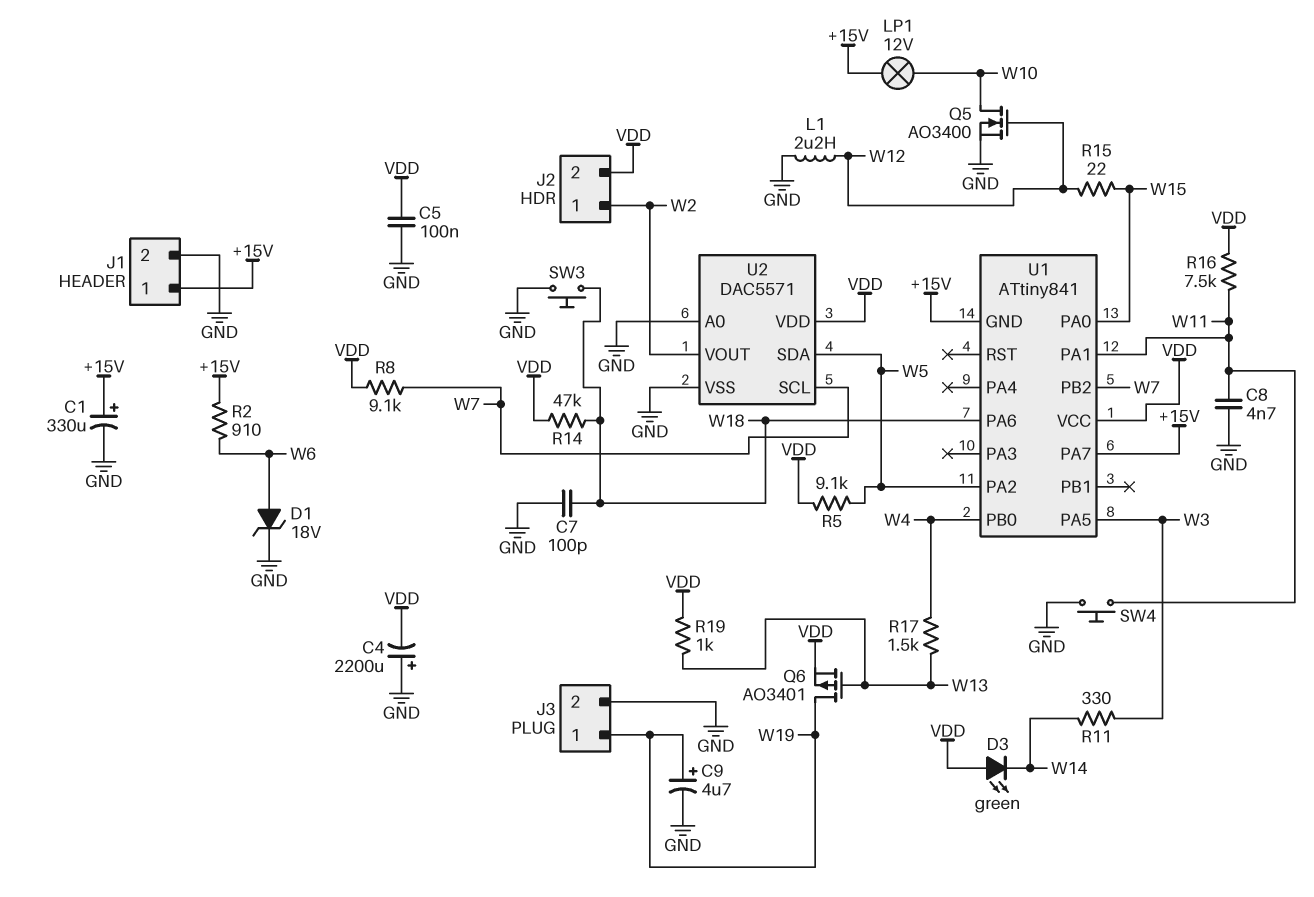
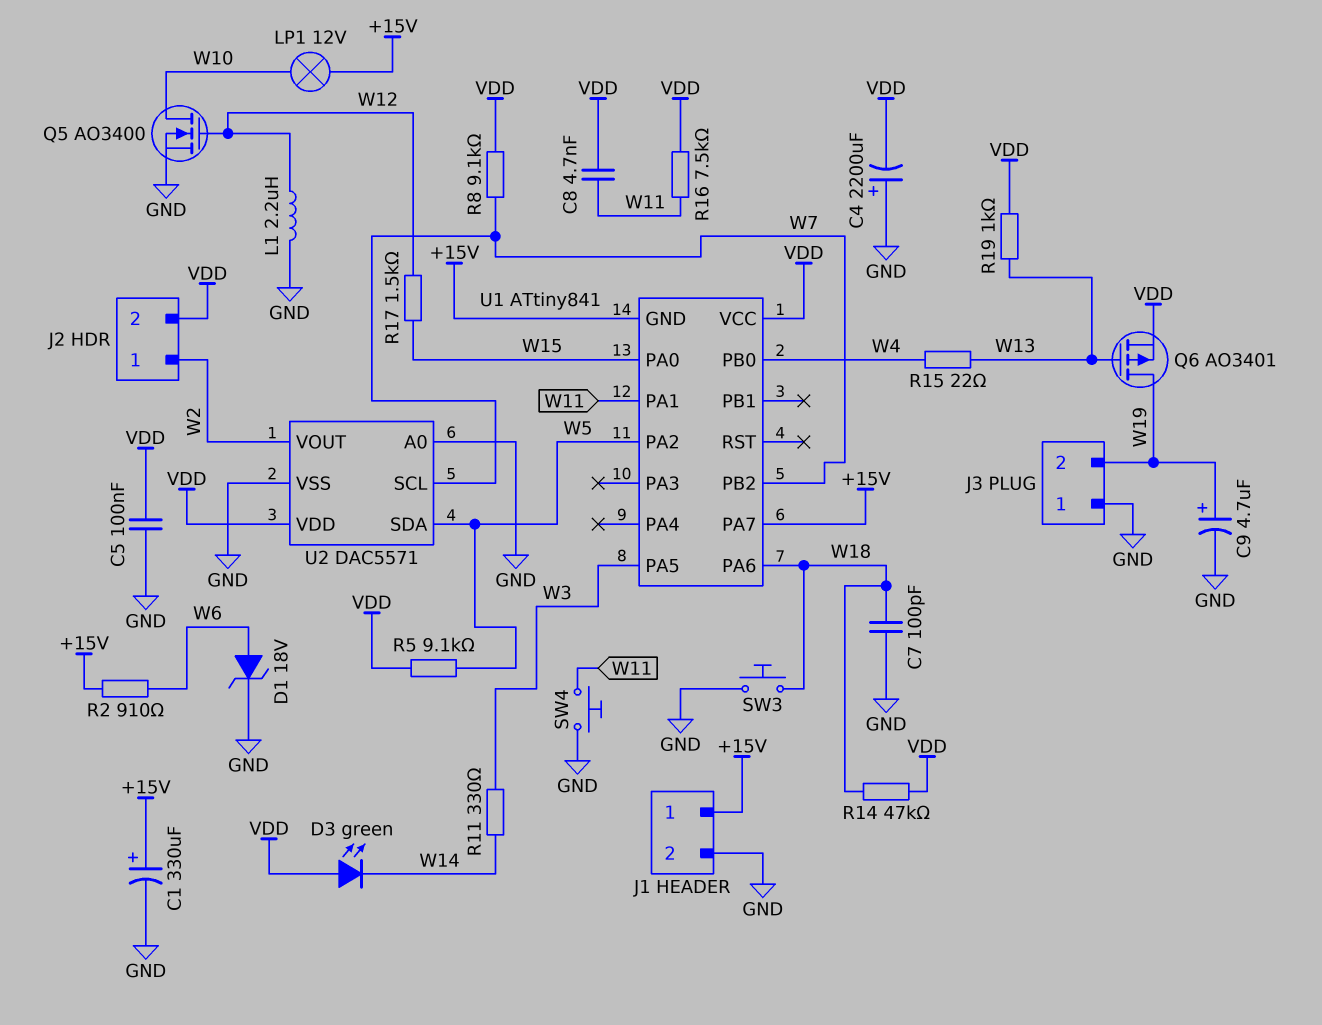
C8: 4.7nF (GND, W11) -> 4.7nF (VDD, W11)
J3 pin 1: W19 -> GND
J3 pin 2: GND -> W19
R15: 22 (W12, W15) -> 22 (W4, W13)
R17: 1.5k (W4, W13) -> 1.5k (W12, W15)

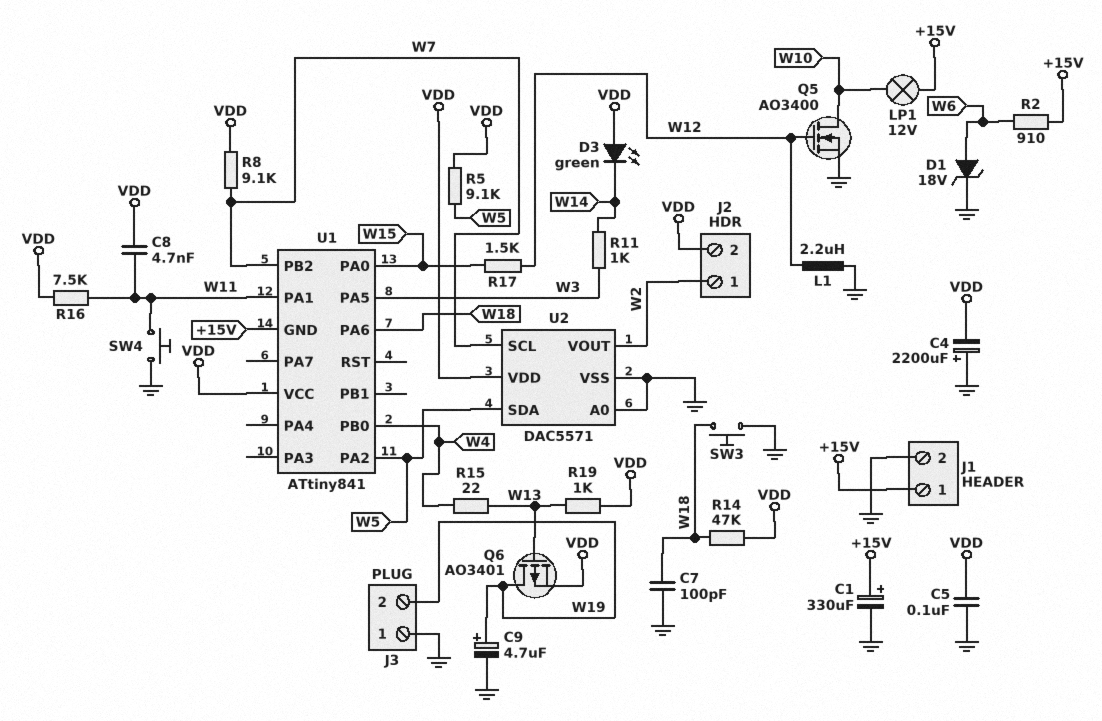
R11: 330 (W3, W14) -> 1k (W3, W14)
U1 pin PA7: +15V -> none

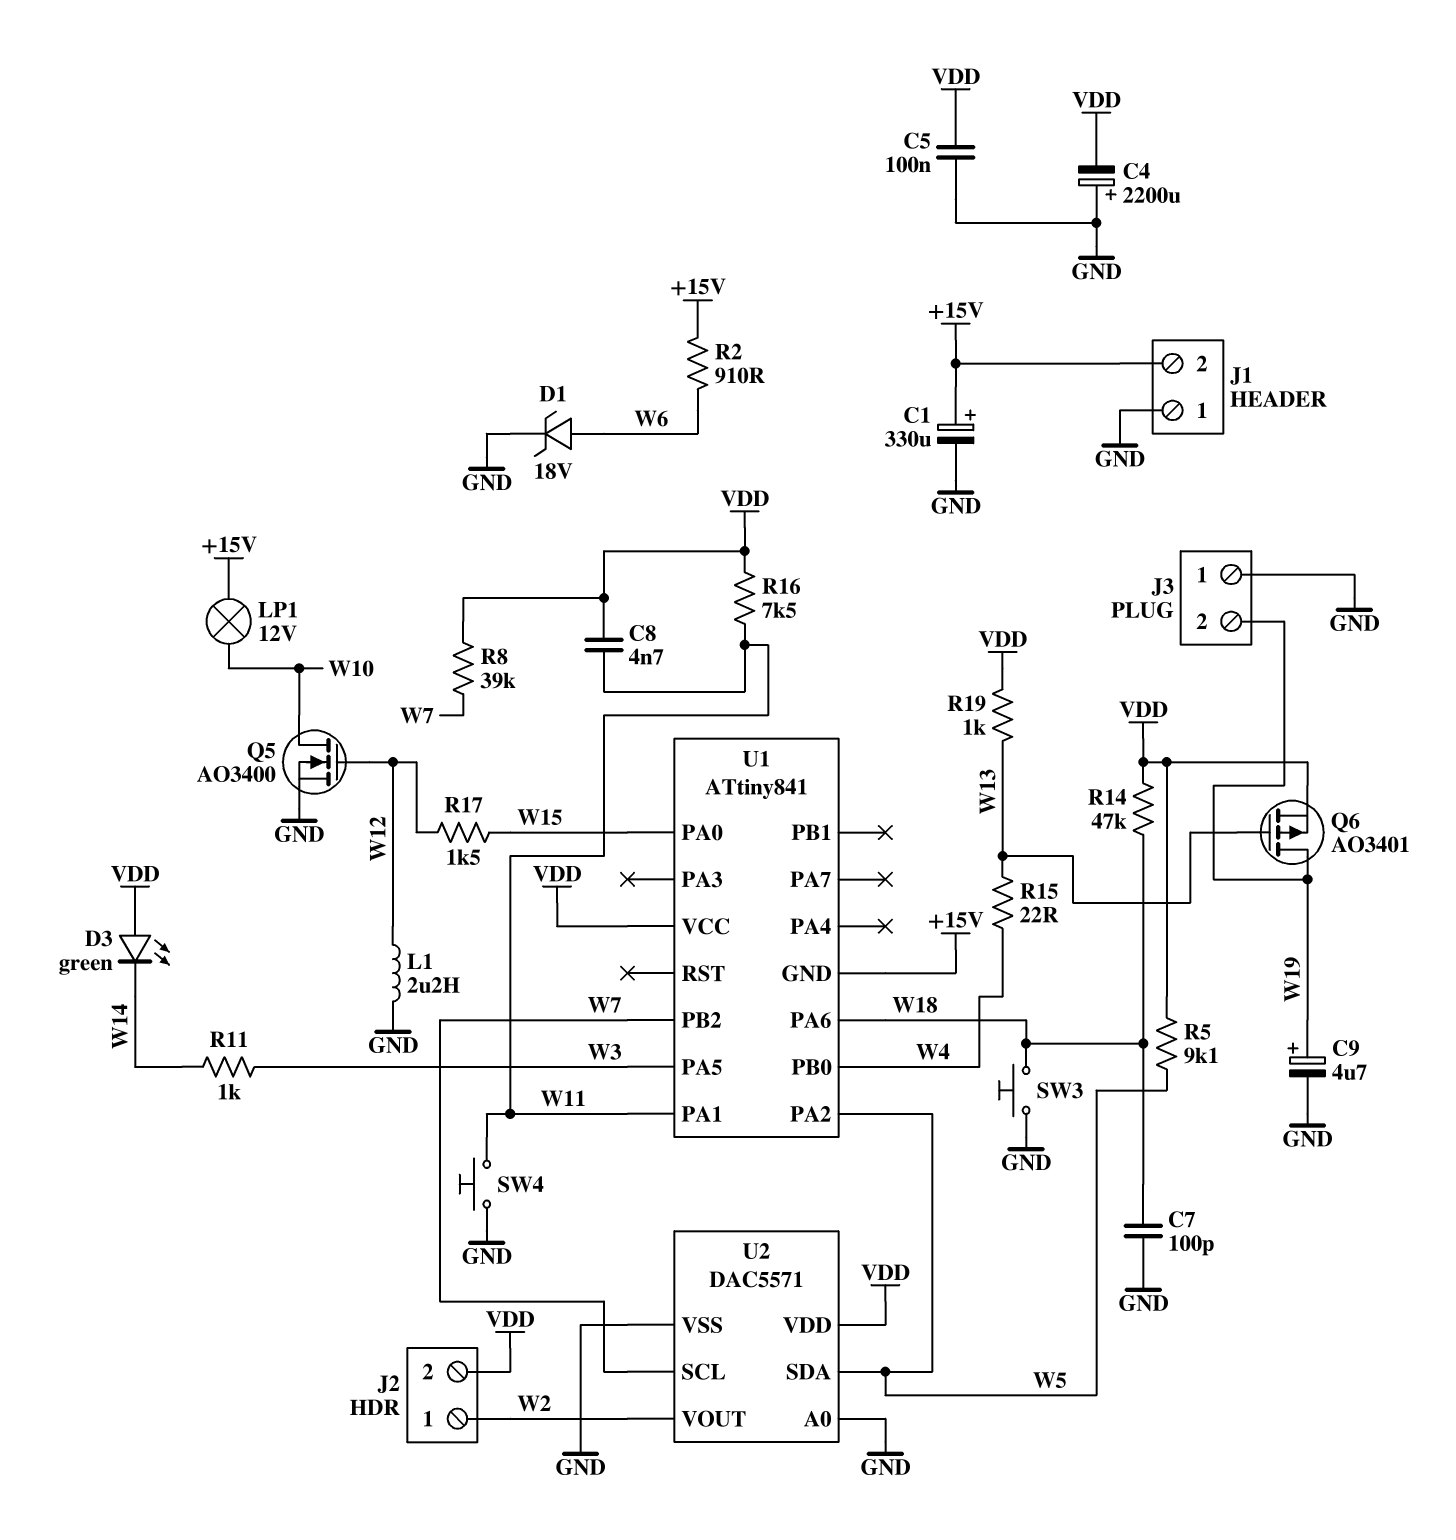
J1 pin 1: +15V -> GND
J1 pin 2: GND -> +15V
R8: 9.1k (VDD, W7) -> 39k (VDD, W7)

